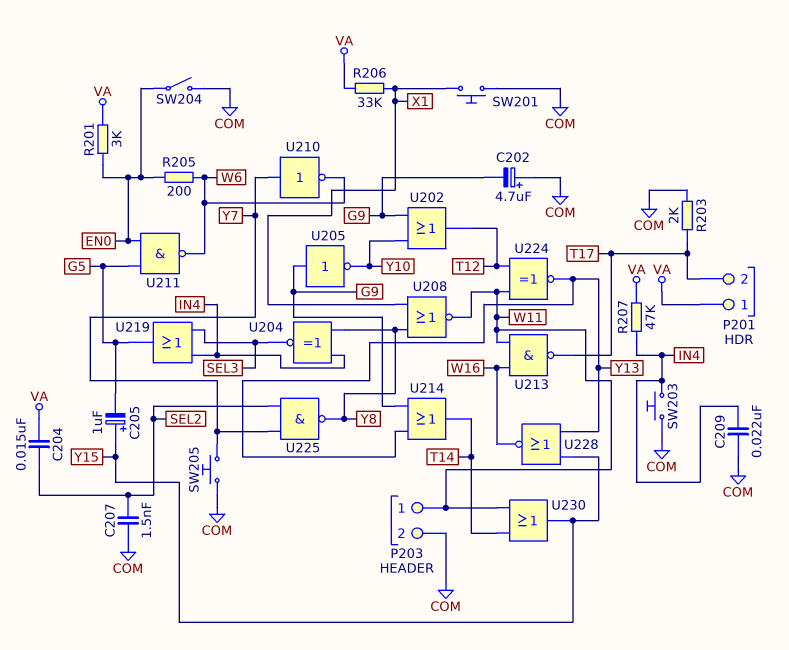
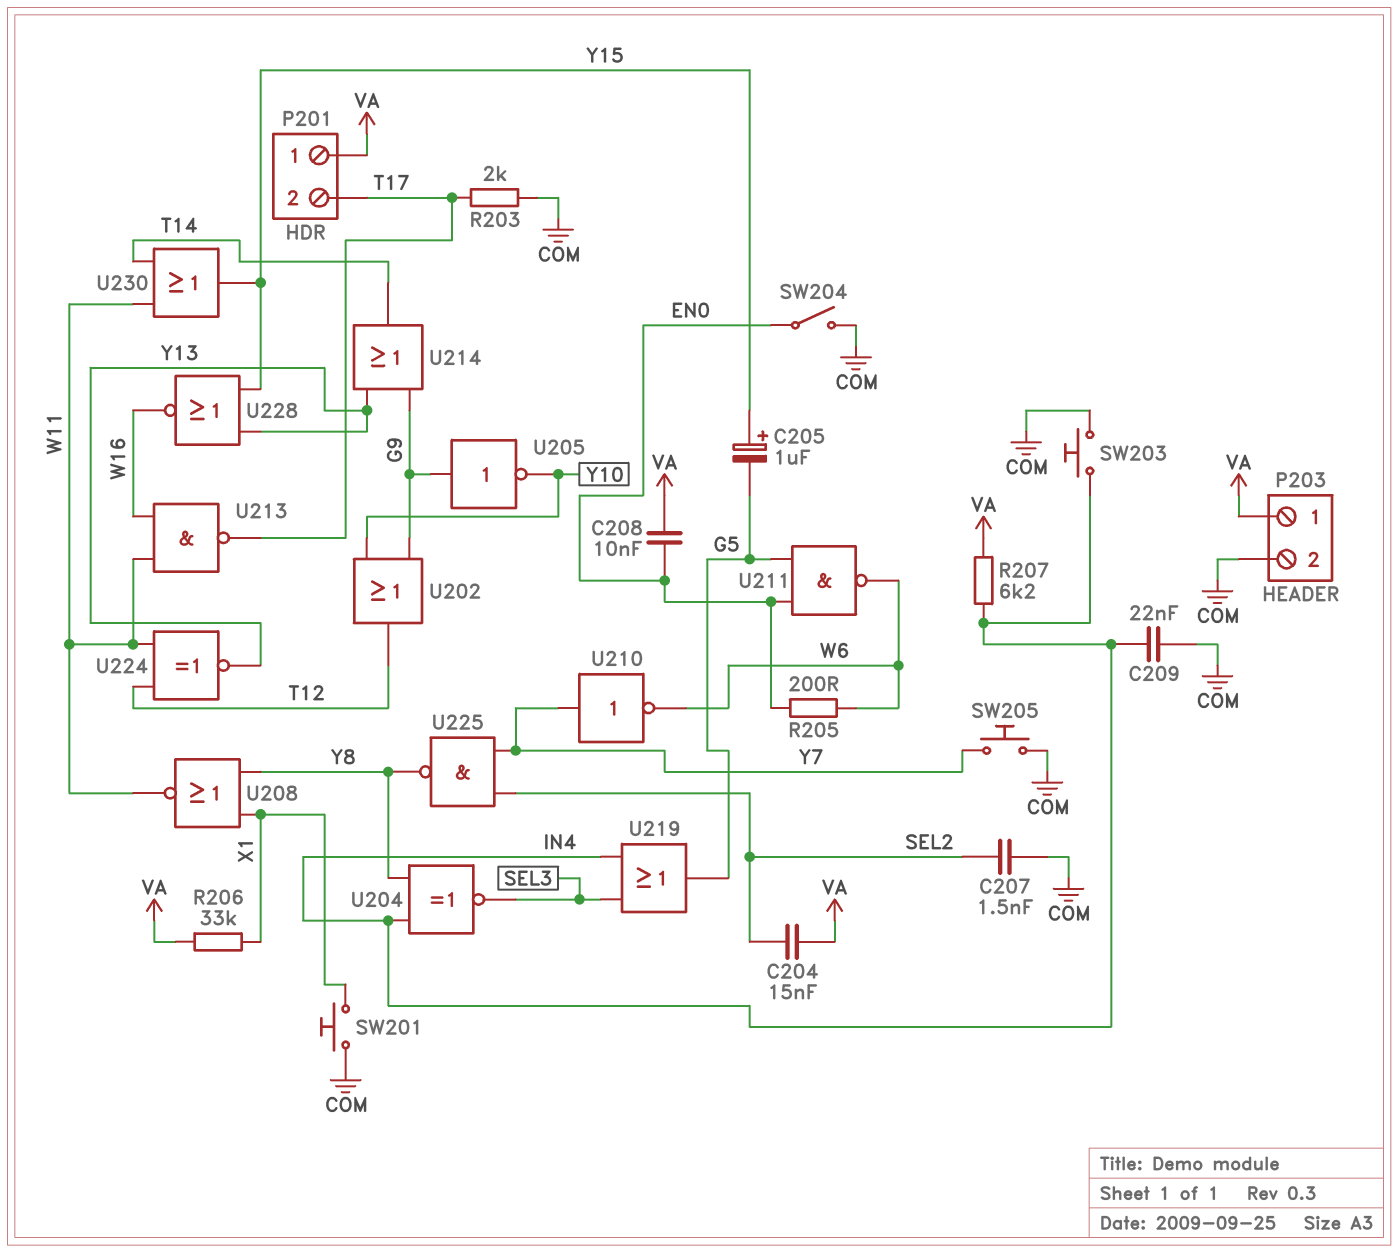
C202: 4.7uF (plus COM, minus G9) -> none
C208: none -> 10nF (EN0, VA)
P203 pin 1: W11 -> VA
R201: 3k (EN0, VA) -> none
R207: 47k (IN4, VA) -> 6.2k (IN4, VA)

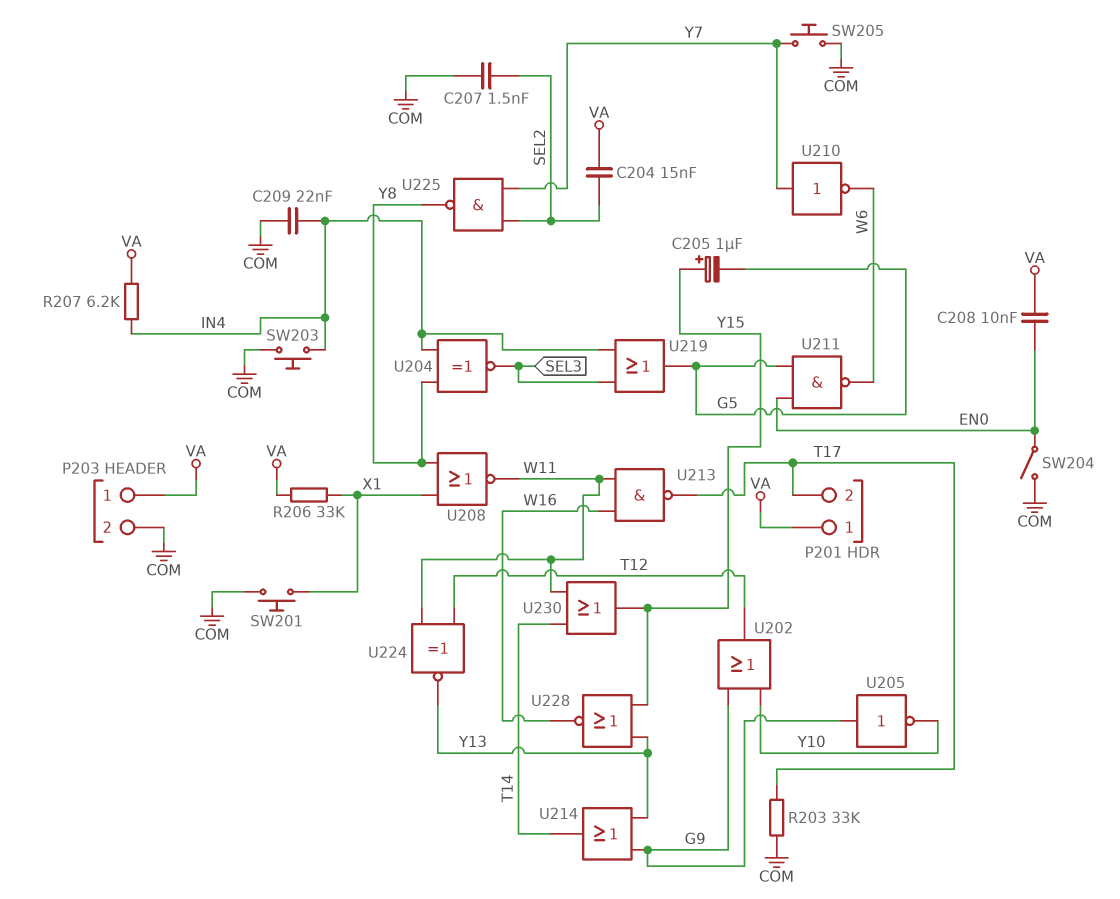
R203: 2k (COM, T17) -> 33k (COM, T17)
R205: 200 (EN0, W6) -> none

